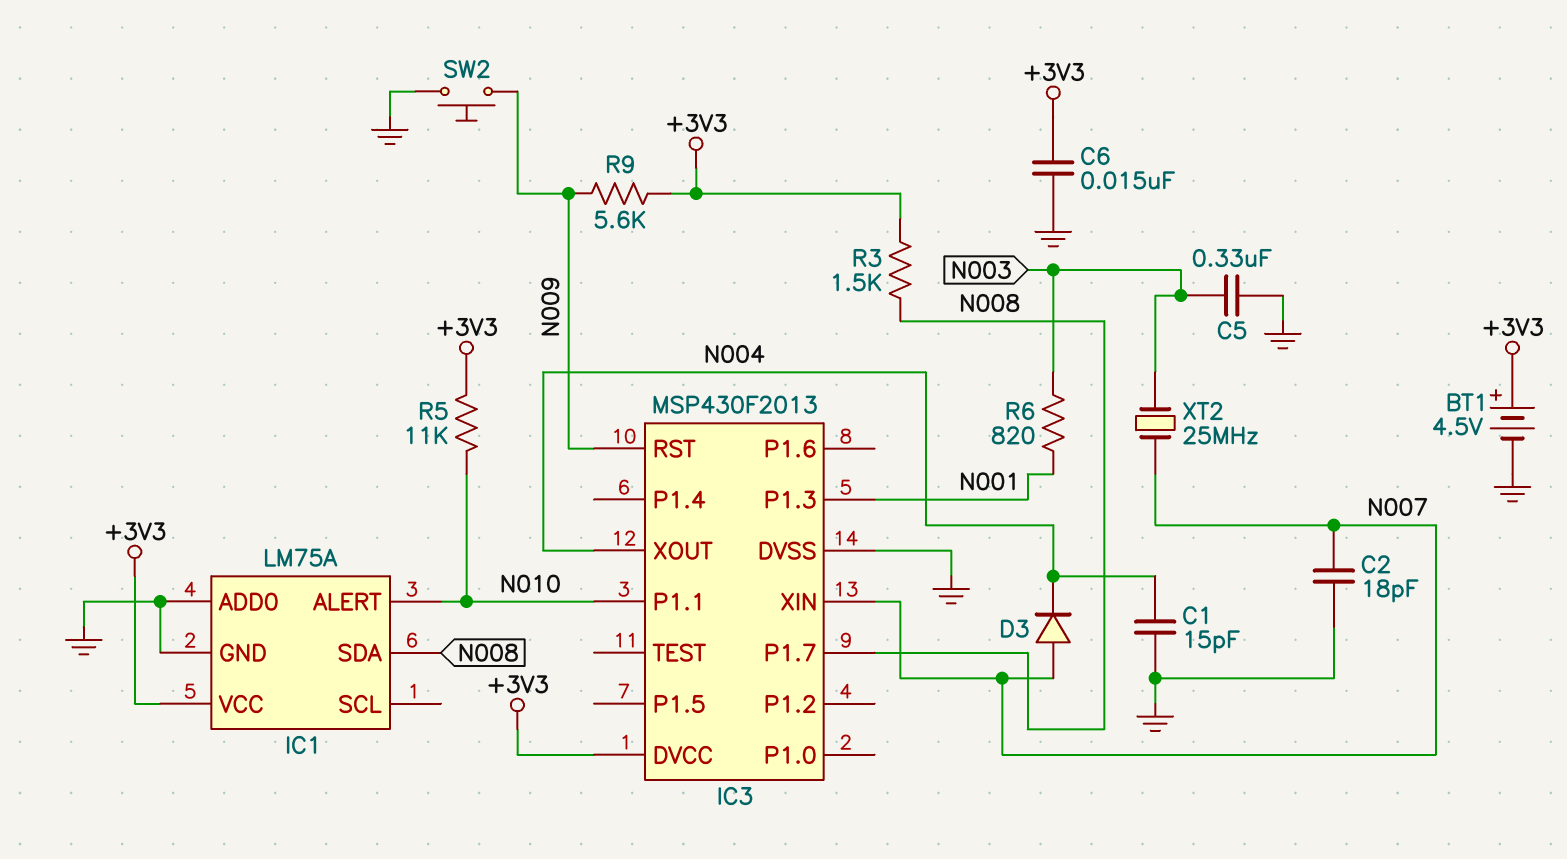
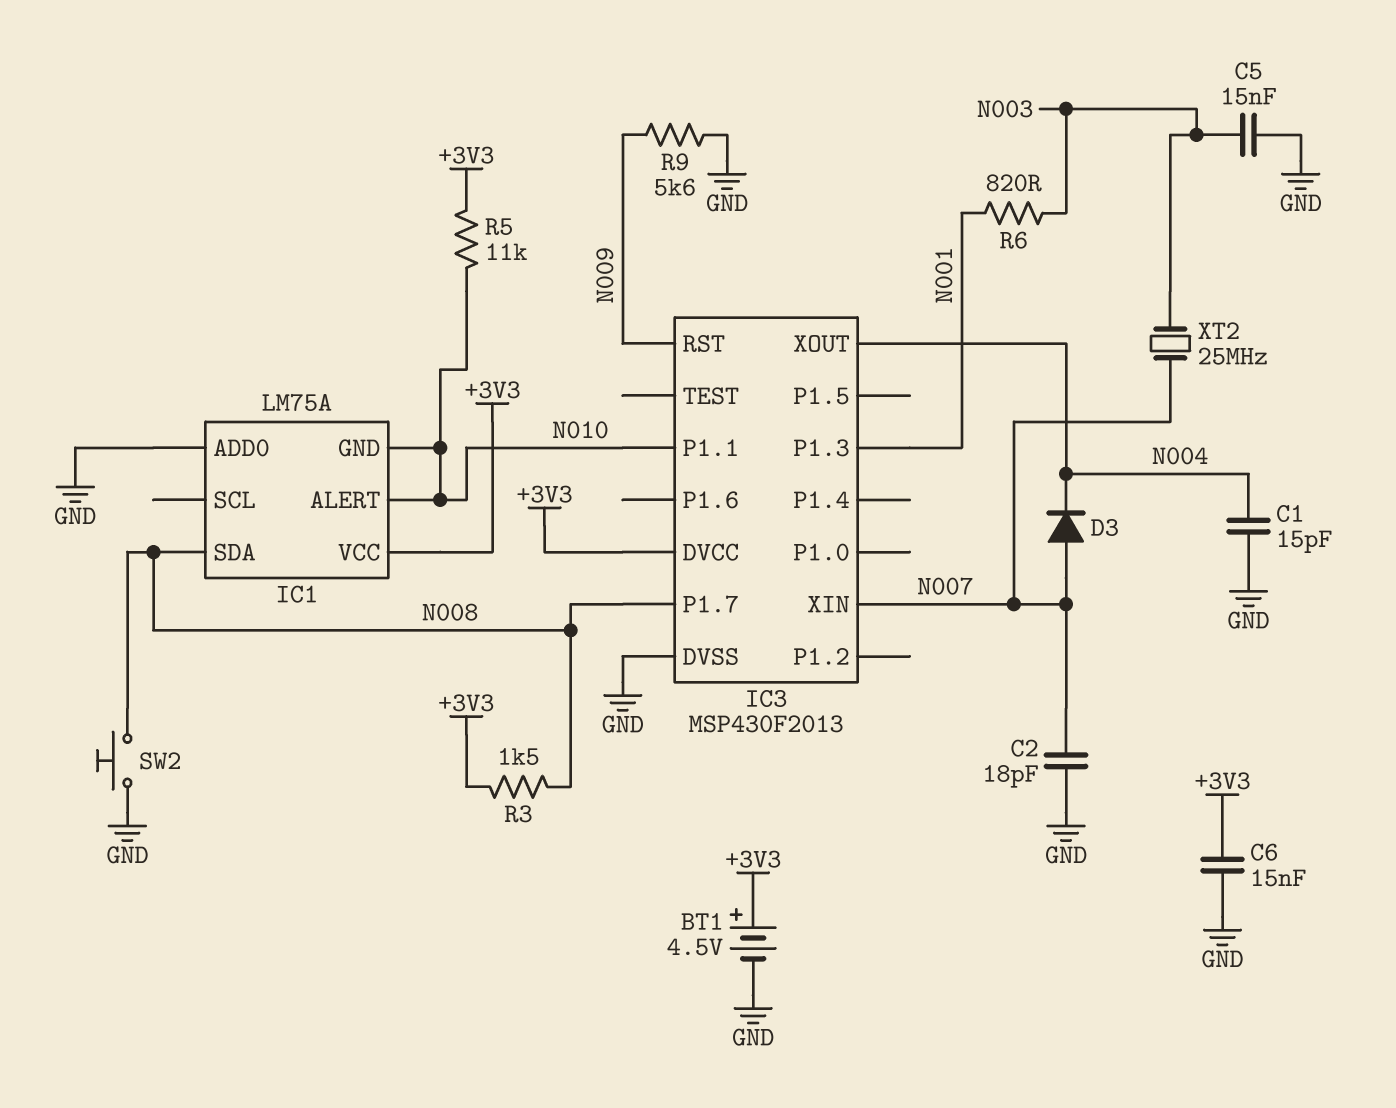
C5: 330nF (GND, N003) -> 15nF (GND, N003)
IC1 pin GND: GND -> N010
R9: 5.6k (+3V3, N009) -> 5.6k (GND, N009)
SW2: button (GND, N009) -> button (GND, N008)

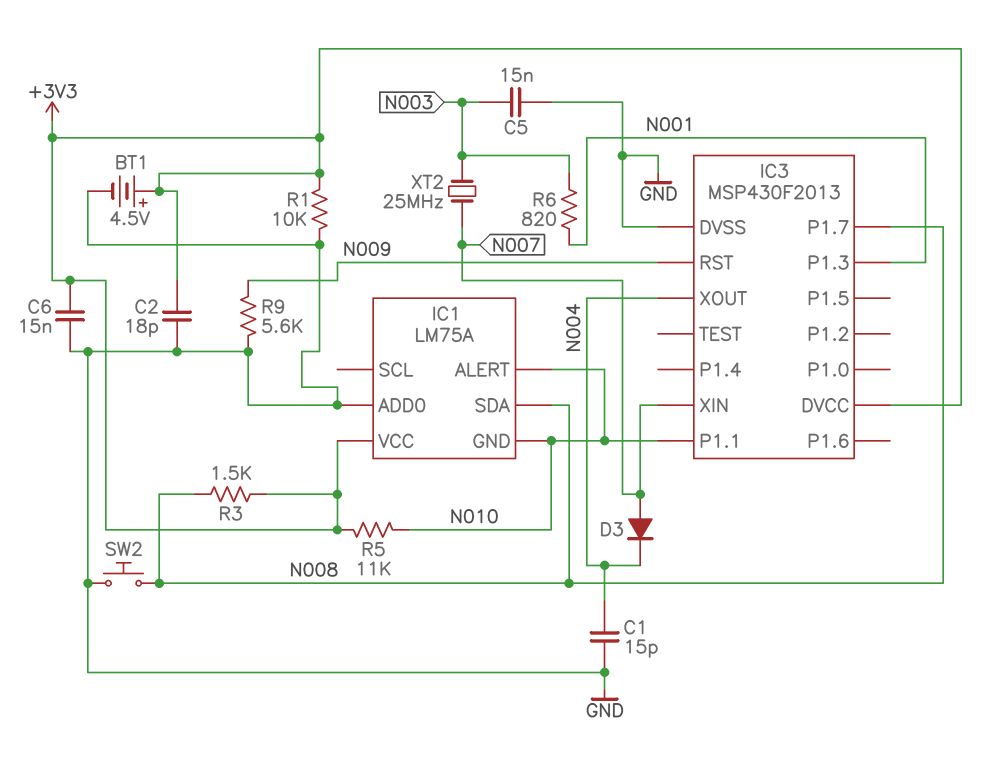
C2: 18pF (GND, N007) -> 18pF (+3V3, GND)
R1: none -> 10k (+3V3, GND)

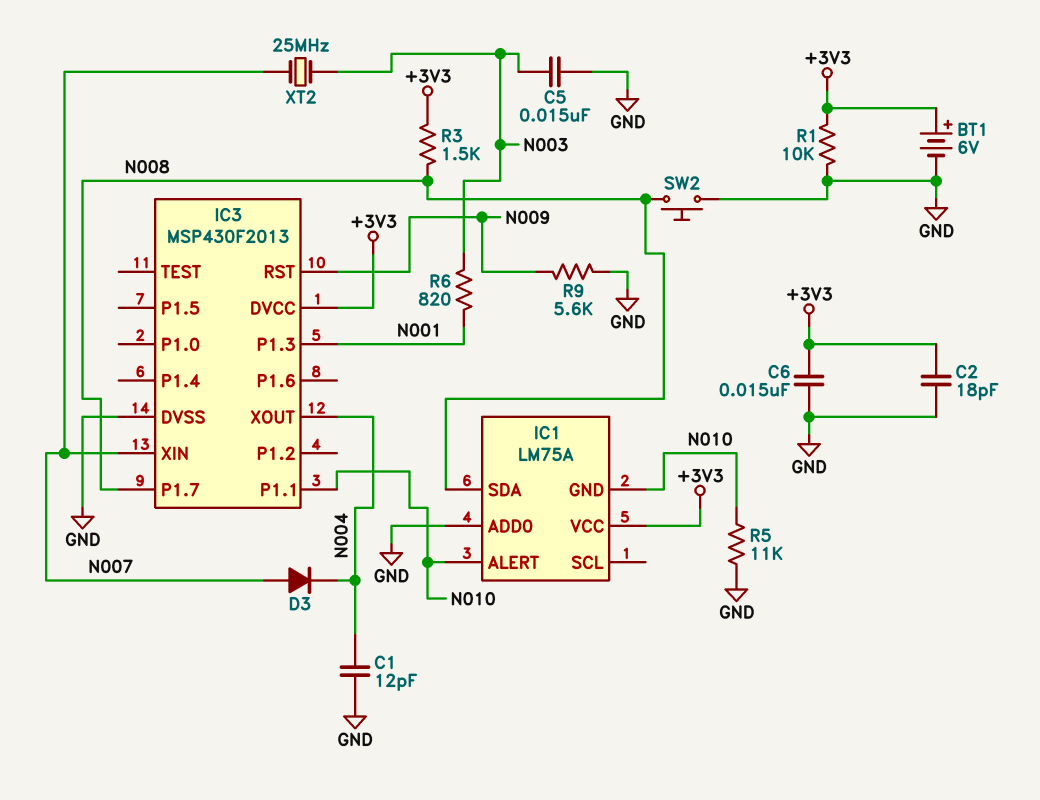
BT1: 4.5V (plus +3V3, minus GND) -> 6V (plus +3V3, minus GND)
C1: 15pF (GND, N004) -> 12pF (GND, N004)
R5: 11k (+3V3, N010) -> 11k (GND, N010)

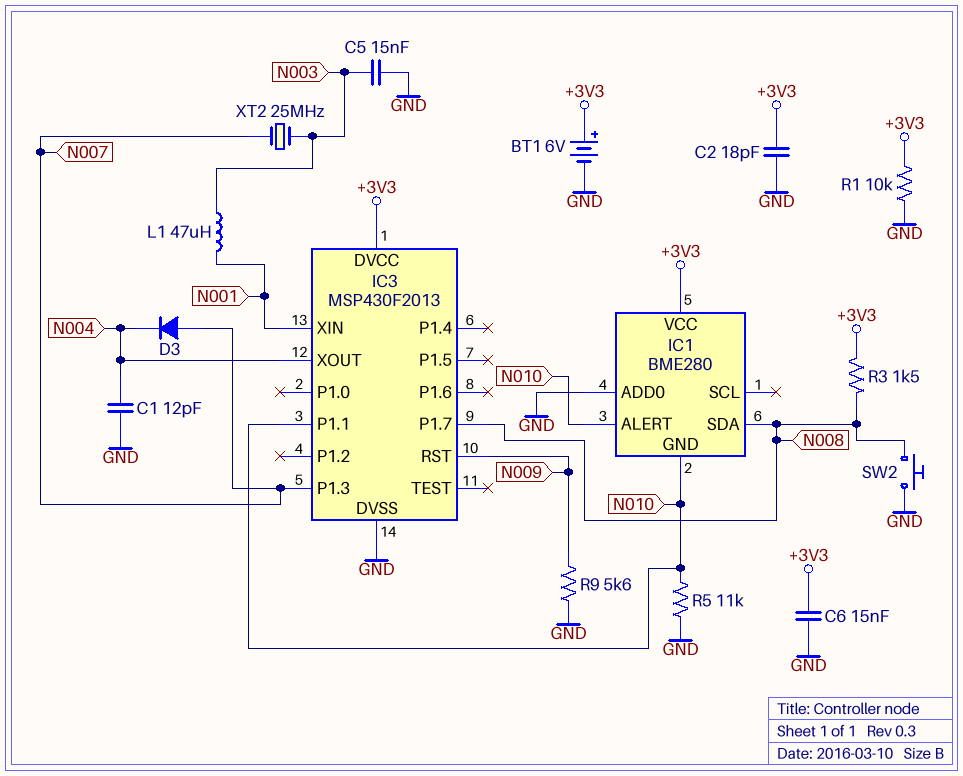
IC1: LM75A -> BME280
IC3 pin P1.3: N001 -> N007
IC3 pin XIN: N007 -> N001
L1: none -> 47uH (N001, N003)
R6: 820 (N001, N003) -> none

